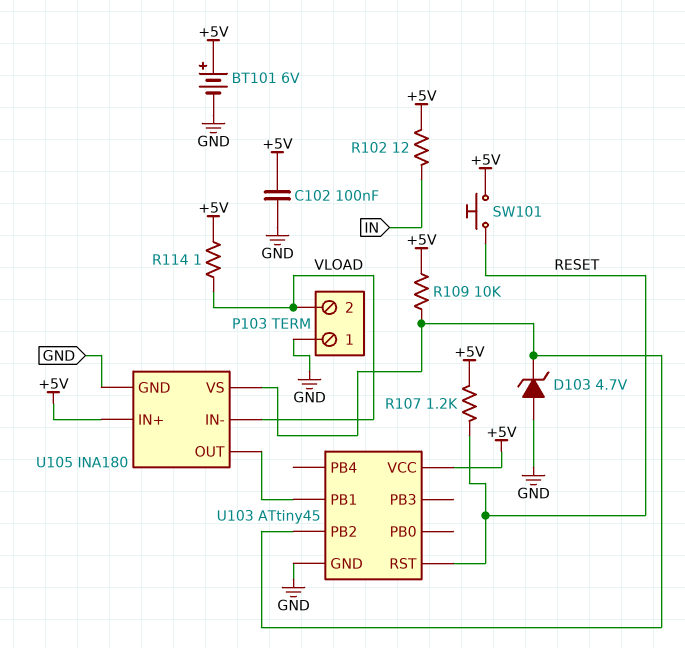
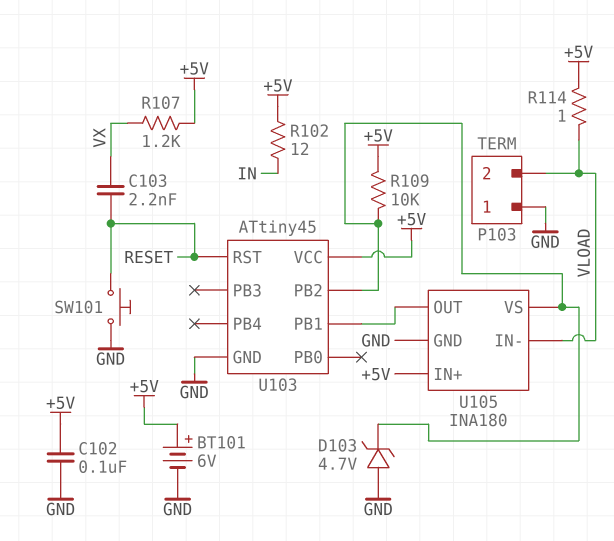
C103: none -> 2.2nF (RESET, VX)
R107: 1.2k (+5V, RESET) -> 1.2k (+5V, VX)
SW101: button (+5V, RESET) -> button (GND, RESET)

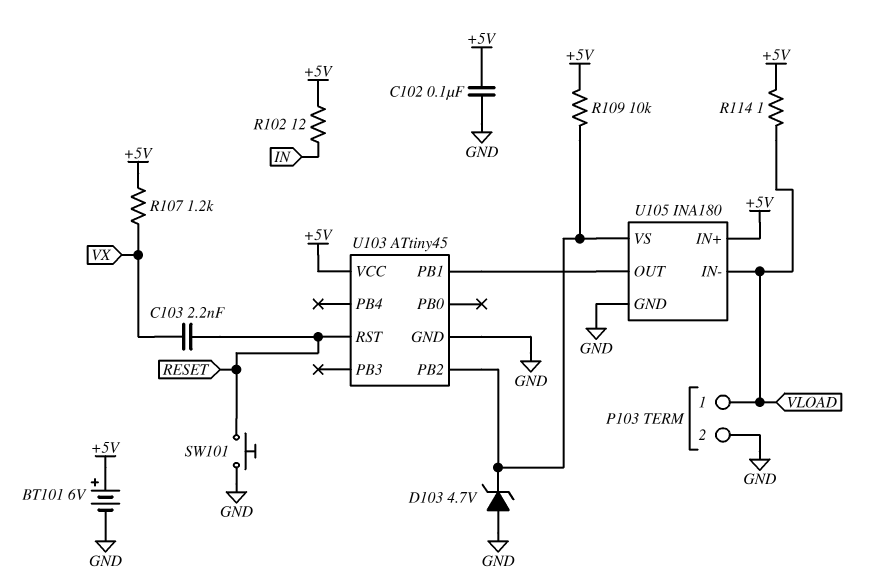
P103 pin 1: GND -> VLOAD
P103 pin 2: VLOAD -> GND

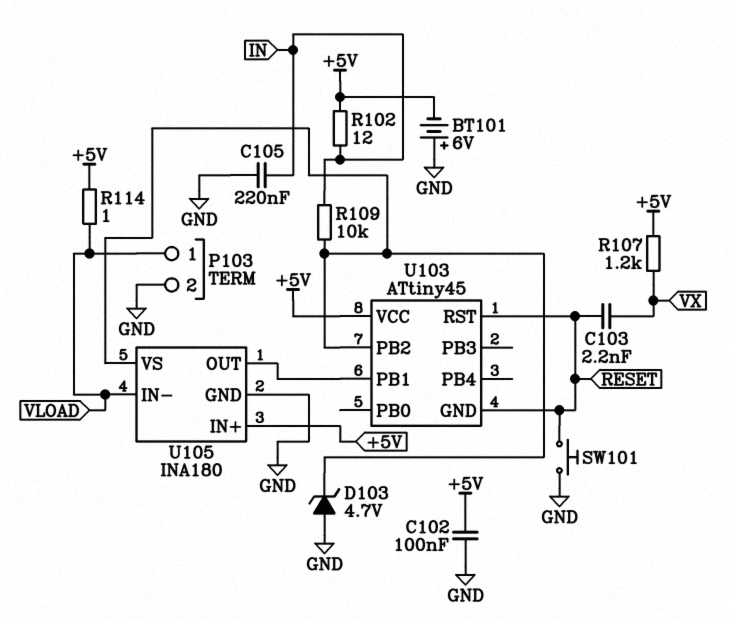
BT101: 6V (plus +5V, minus GND) -> 6V (plus GND, minus +5V)
C105: none -> 220nF (GND, IN)
R109: 10k (+5V, U103/PB2) -> 10k (IN, U103/PB2)
U103 pin GND: GND -> RESET

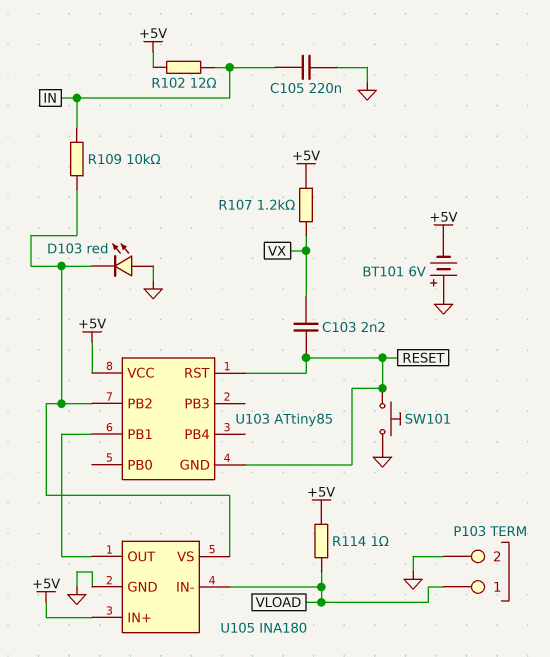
C102: 100nF (+5V, GND) -> none
D103: zener 4.7V (A GND, K U103/PB2) -> LED red (A GND, K U103/PB2)
U103: ATtiny45 -> ATtiny85

